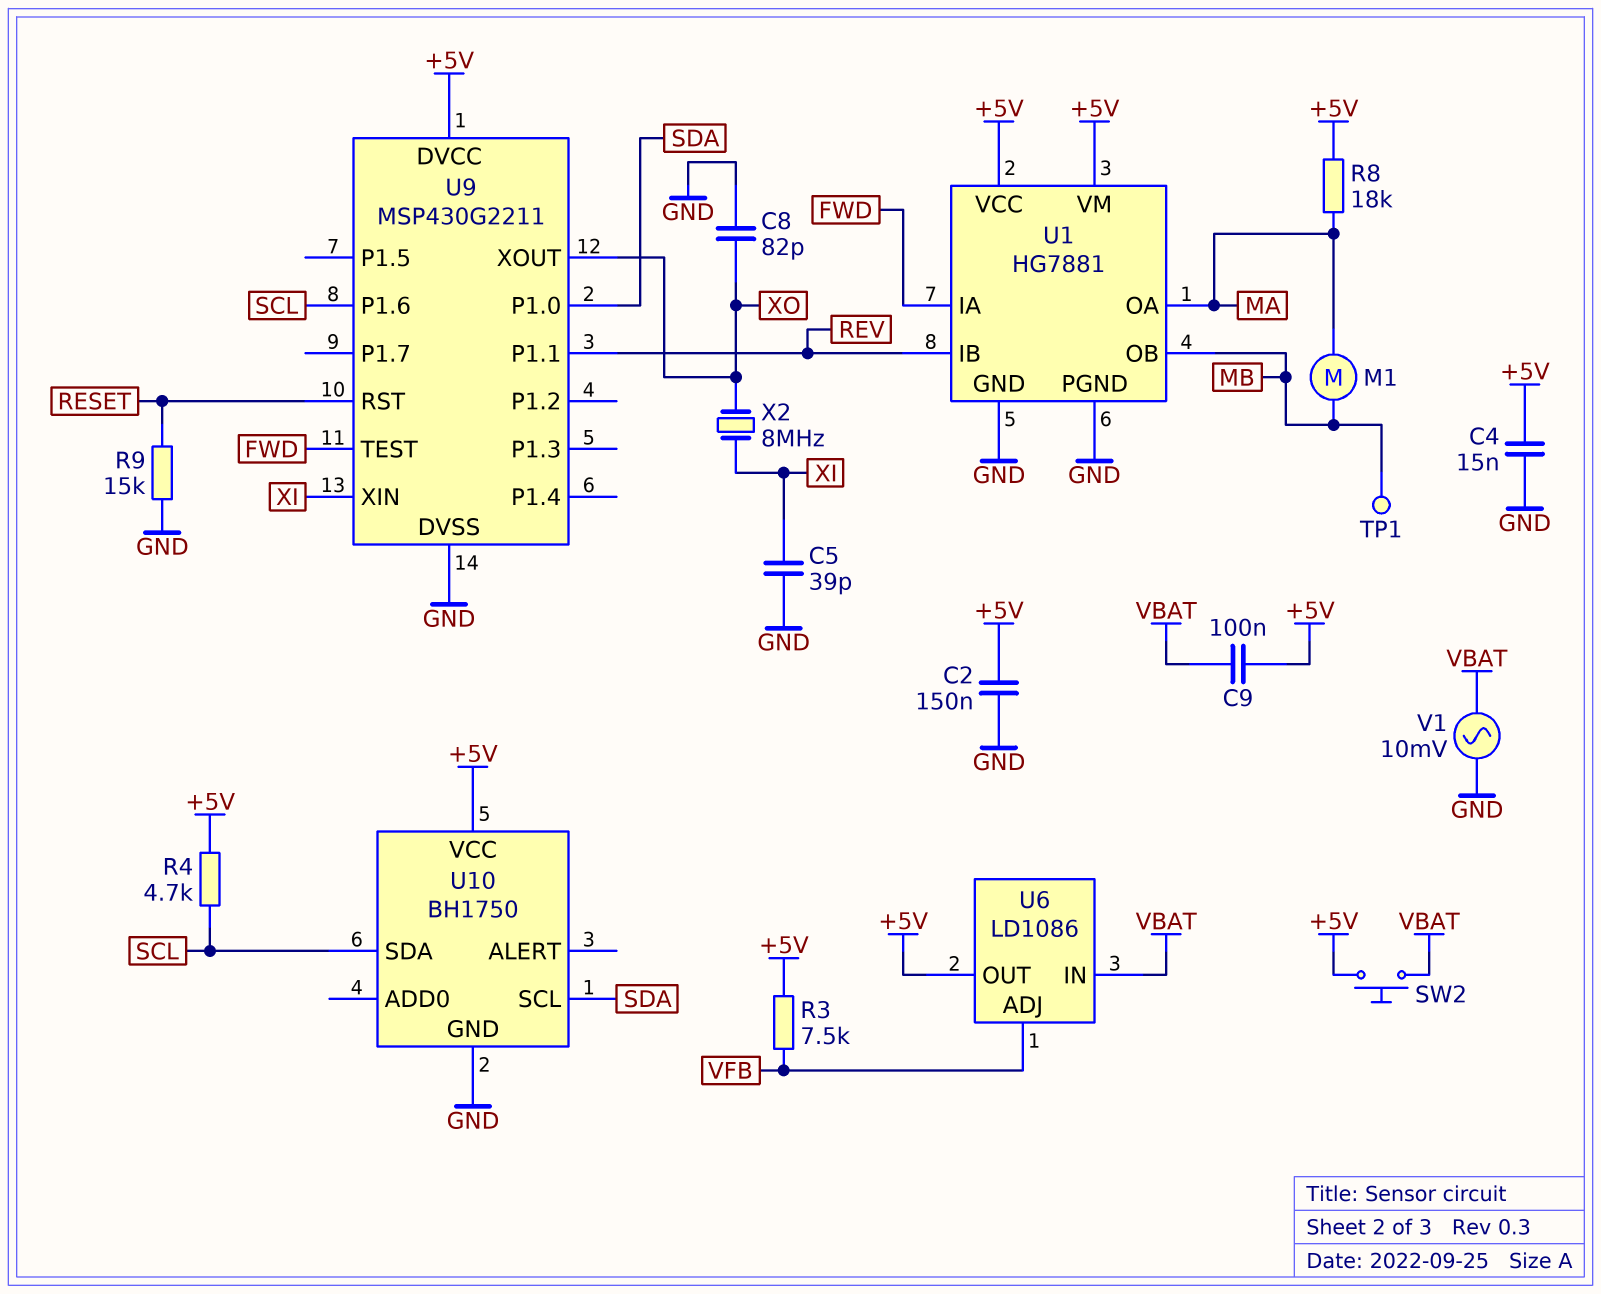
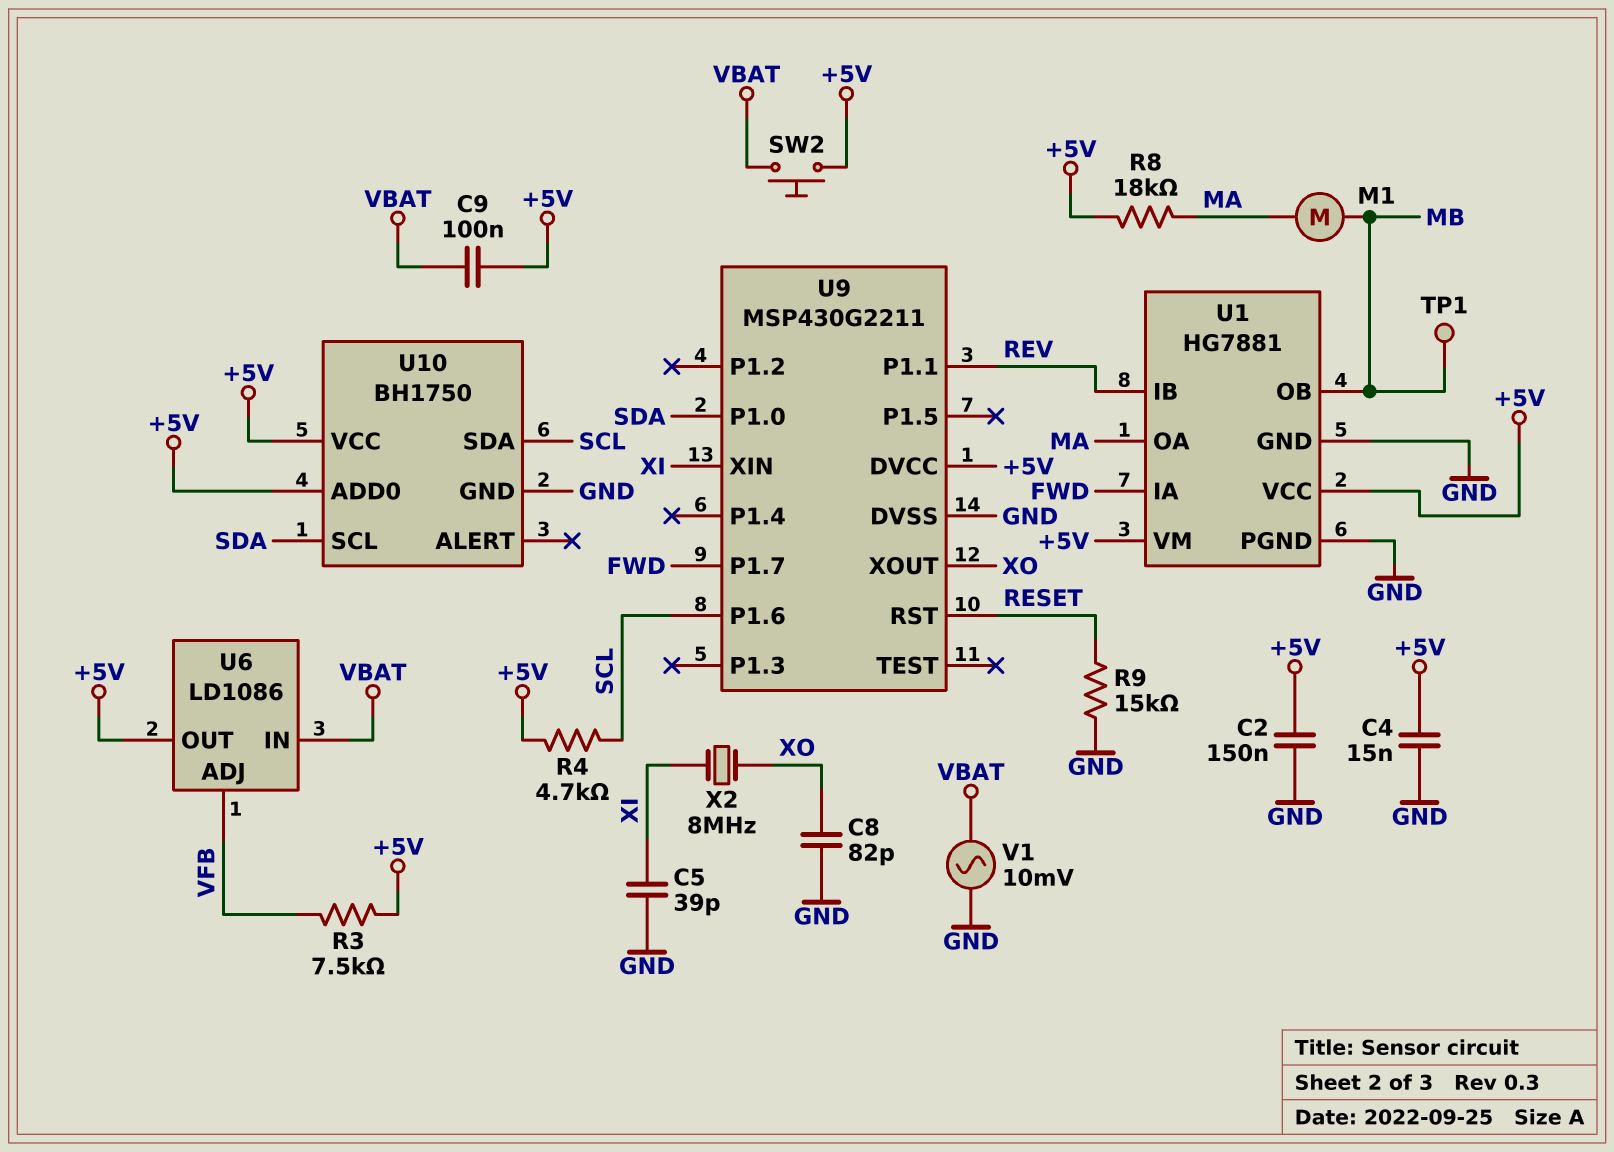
U9 pin P1.7: none -> FWD
U9 pin TEST: FWD -> none
U10 pin ADD0: none -> +5V

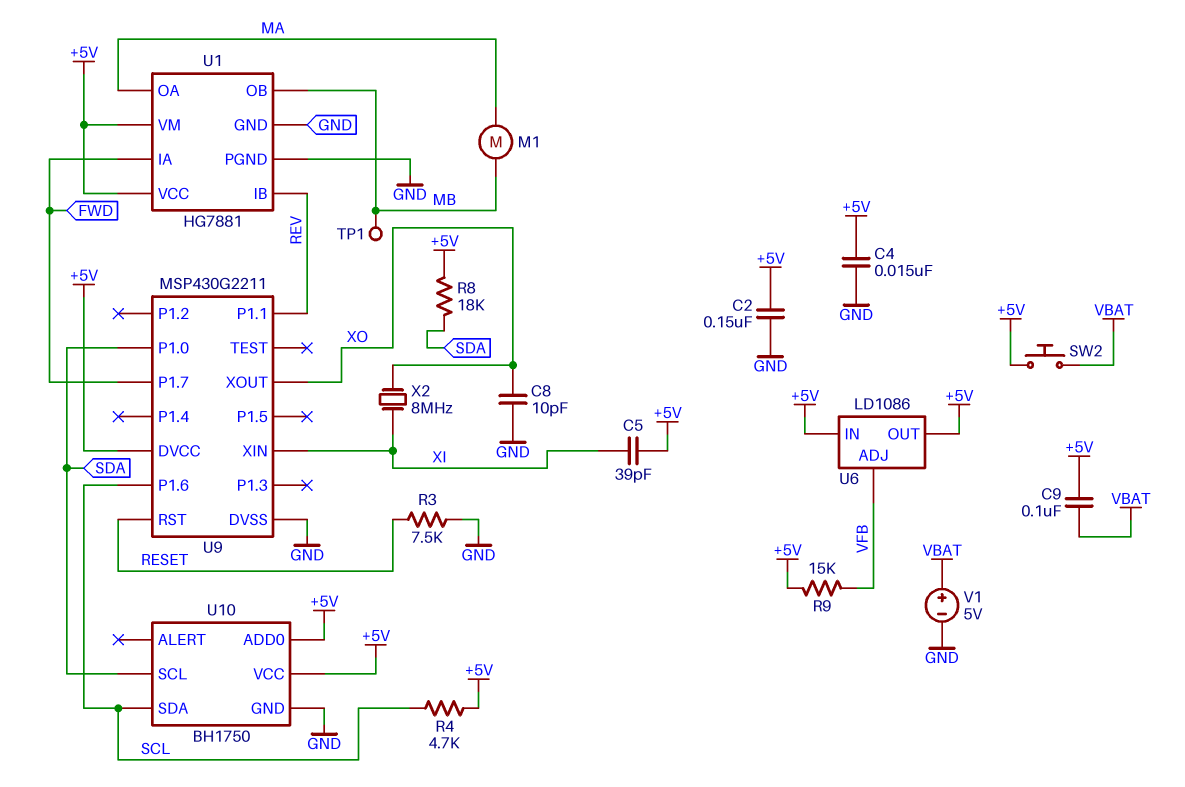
C5: 39pF (GND, XI) -> 39pF (+5V, XI)
C8: 82pF (GND, XO) -> 10pF (GND, XO)
R3: 7.5k (+5V, VFB) -> 7.5k (GND, RESET)
R8: 18k (+5V, MA) -> 18k (+5V, SDA)
R9: 15k (GND, RESET) -> 15k (+5V, VFB)
U6 pin IN: VBAT -> +5V
V1: AC 10mV (GND, VBAT) -> 5V (plus VBAT, minus GND)

